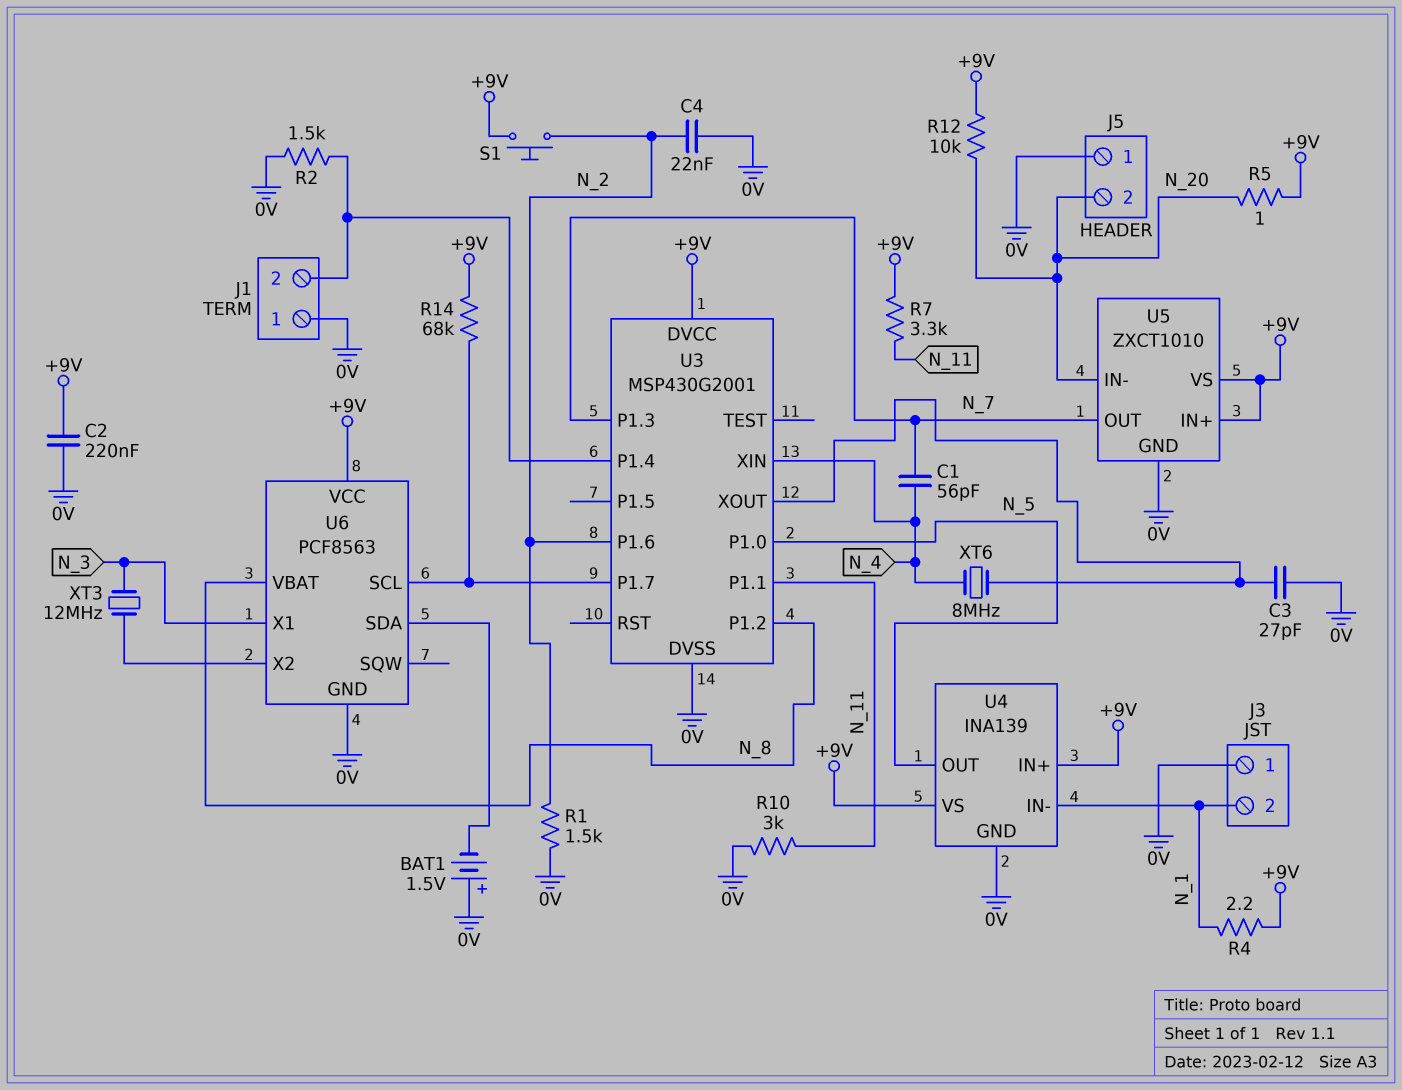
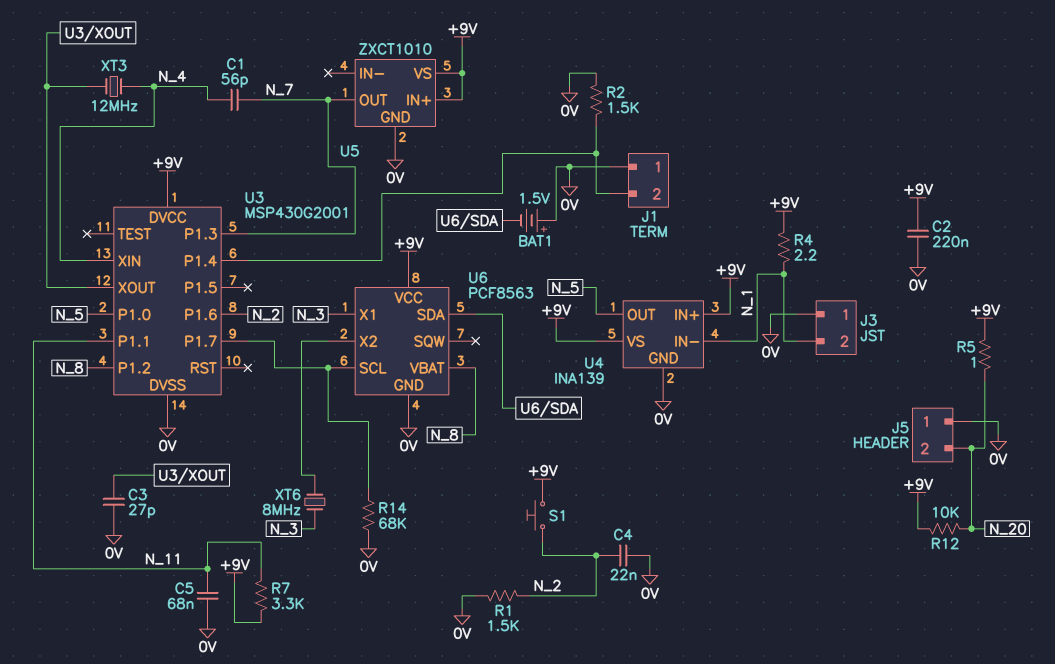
C5: none -> 68nF (0V, N_11)
R10: 3k (0V, N_11) -> none
R14: 68k (+9V, U3/P1.7) -> 68k (0V, U3/P1.7)
U5 pin IN-: N_20 -> none
XT3: 12MHz (N_3, U6/X2) -> 12MHz (N_4, U3/XOUT)
XT6: 8MHz (N_4, U3/XOUT) -> 8MHz (N_3, U6/X2)

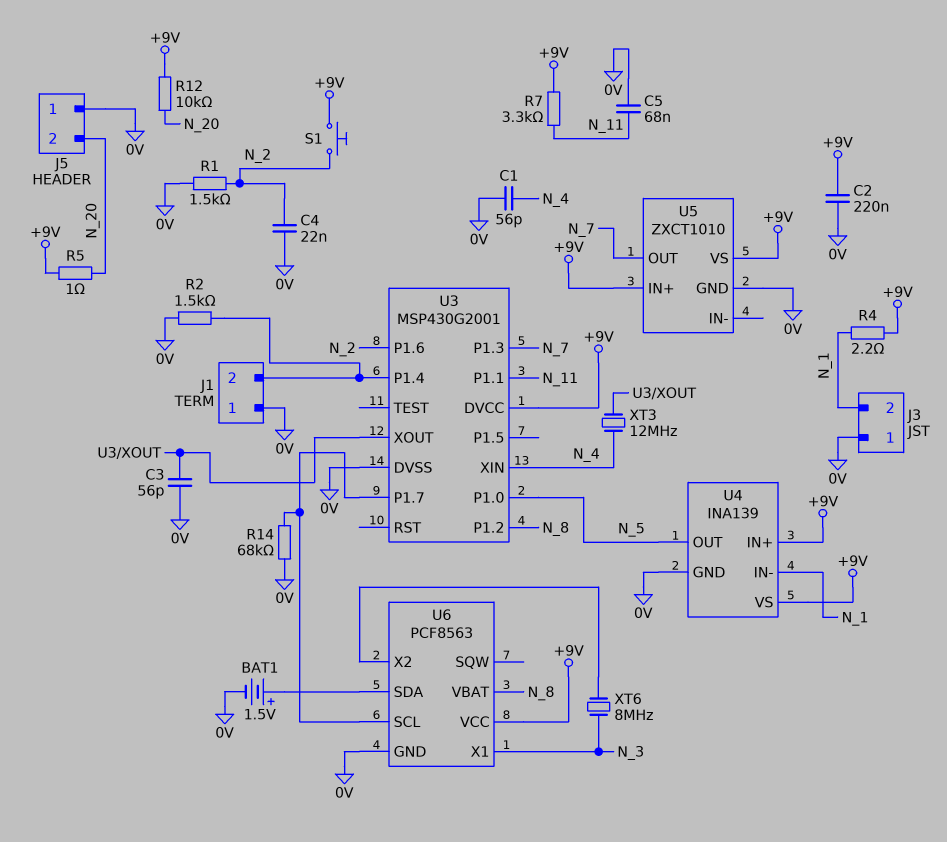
BAT1: 1.5V (plus 0V, minus U6/SDA) -> 1.5V (plus U6/SDA, minus 0V)
C1: 56pF (N_4, N_7) -> 56pF (0V, N_4)
C3: 27pF (0V, U3/XOUT) -> 56pF (0V, U3/XOUT)

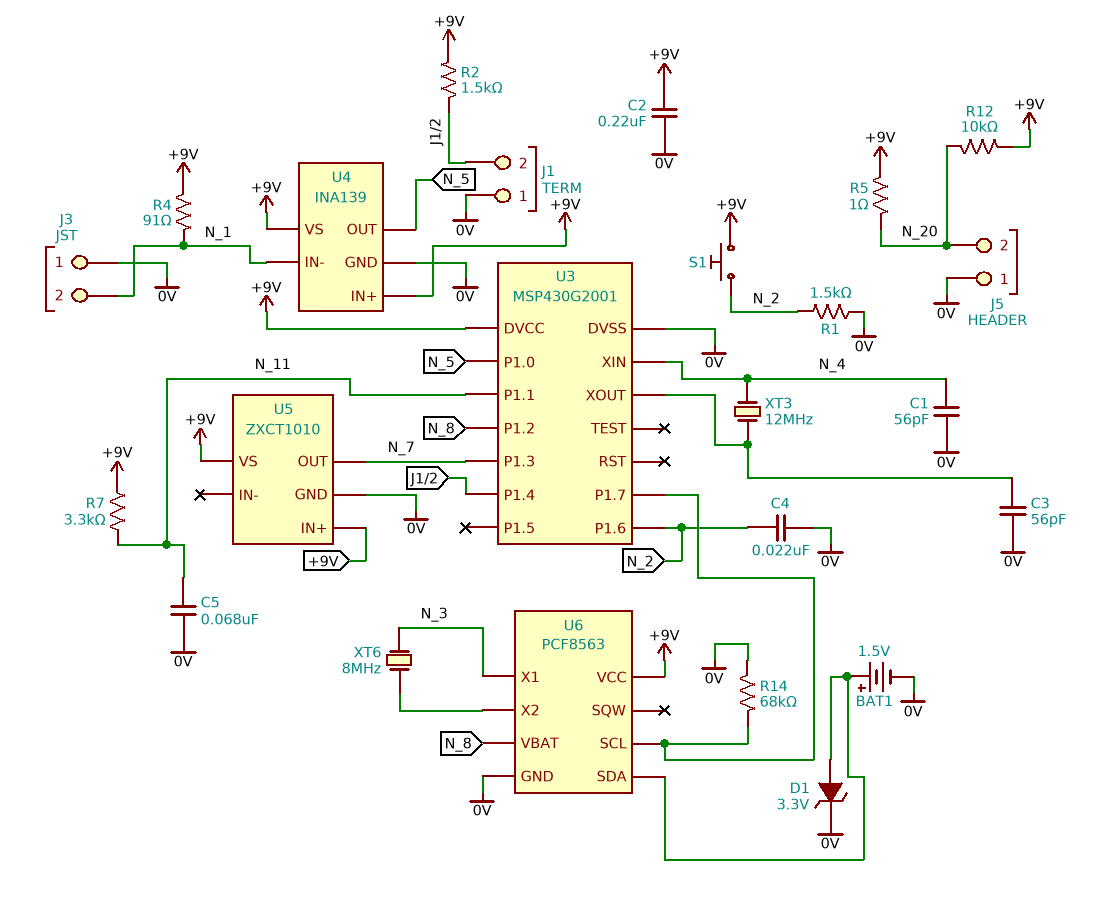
D1: none -> zener 3.3V (A U6/SDA, K 0V)
R2: 1.5k (0V, J1/2) -> 1.5k (+9V, J1/2)
R4: 2.2 (+9V, N_1) -> 91 (+9V, N_1)

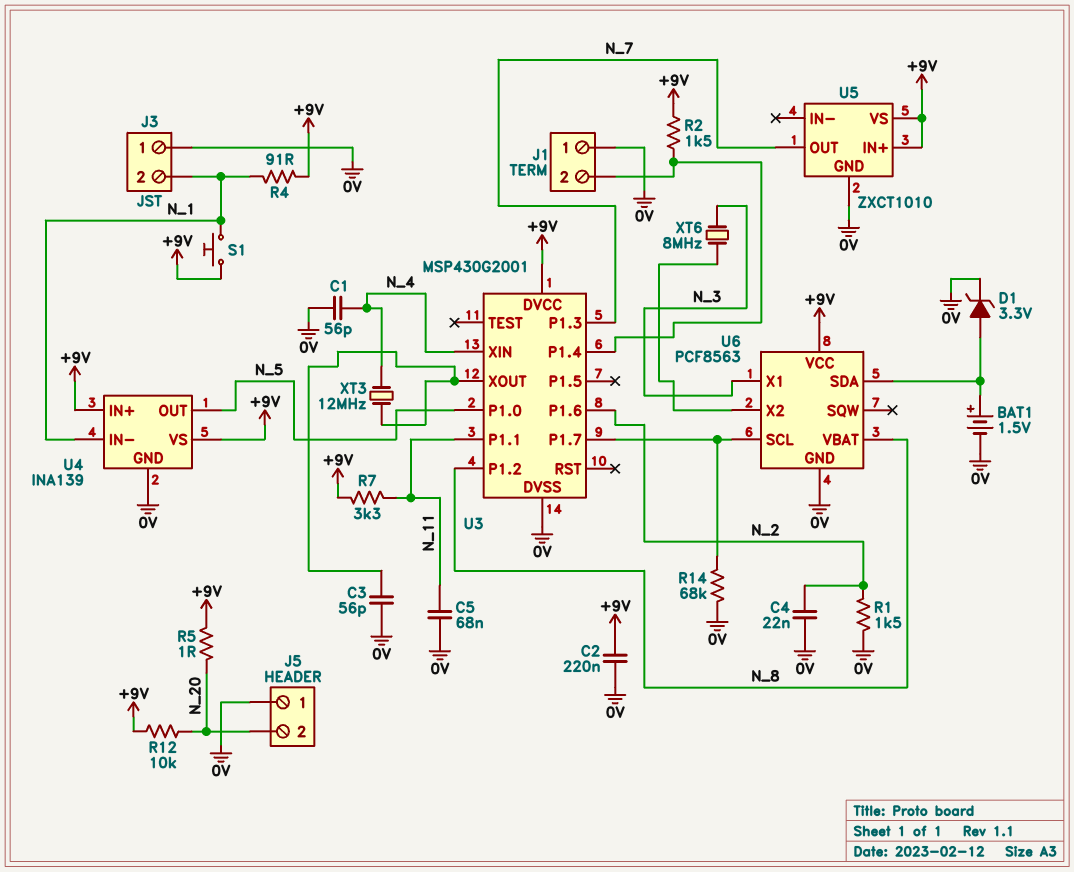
S1: button (+9V, N_2) -> button (+9V, N_1)

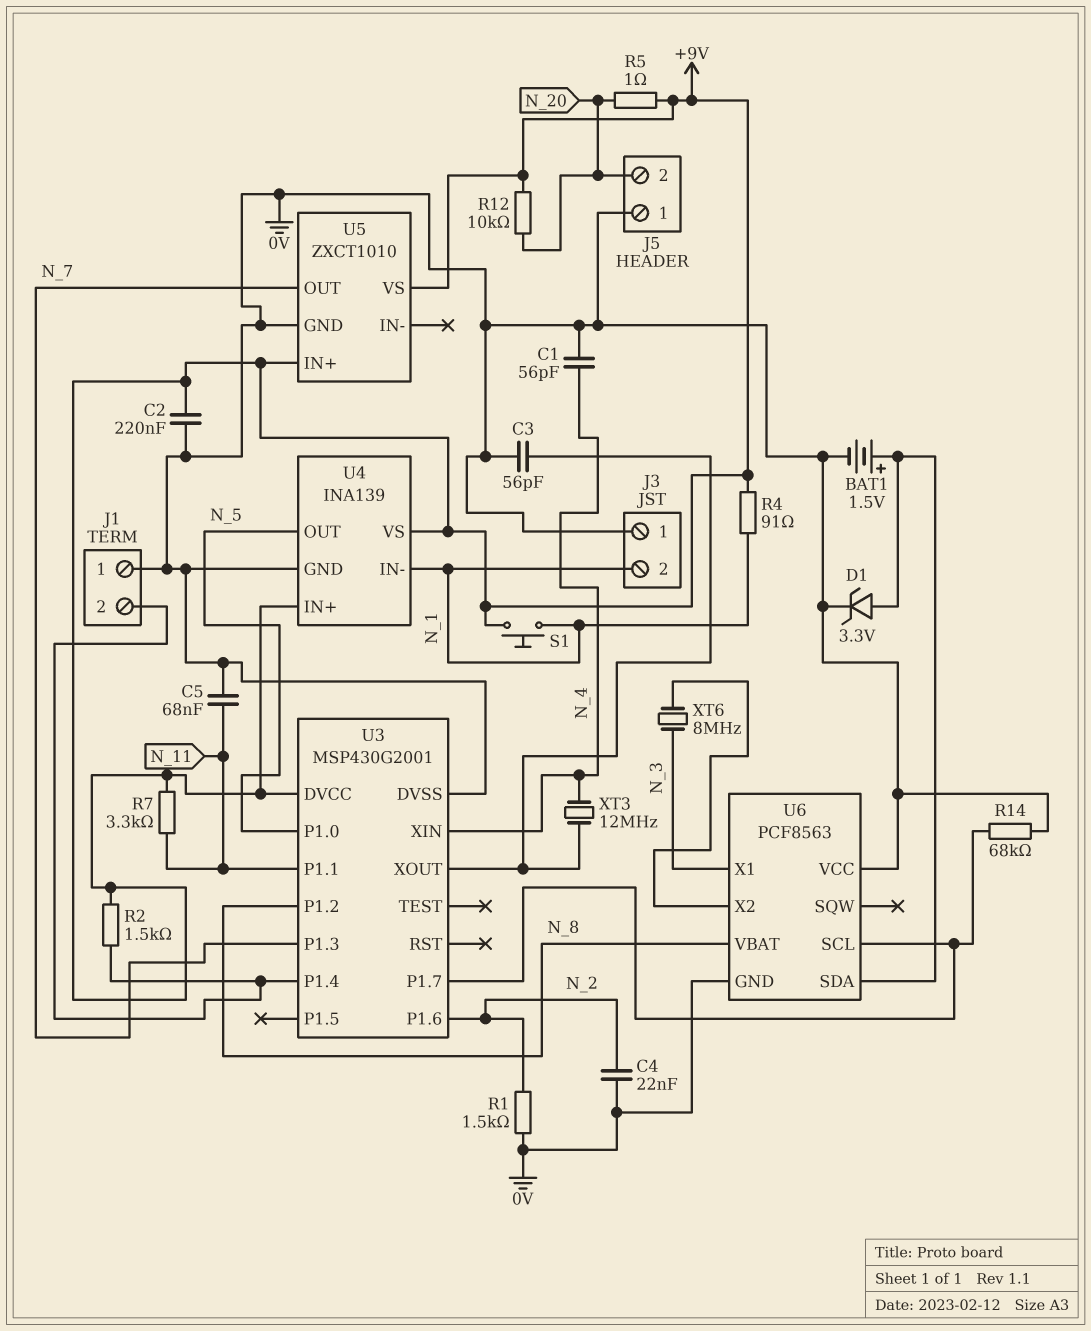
U6 pin VCC: +9V -> 0V

